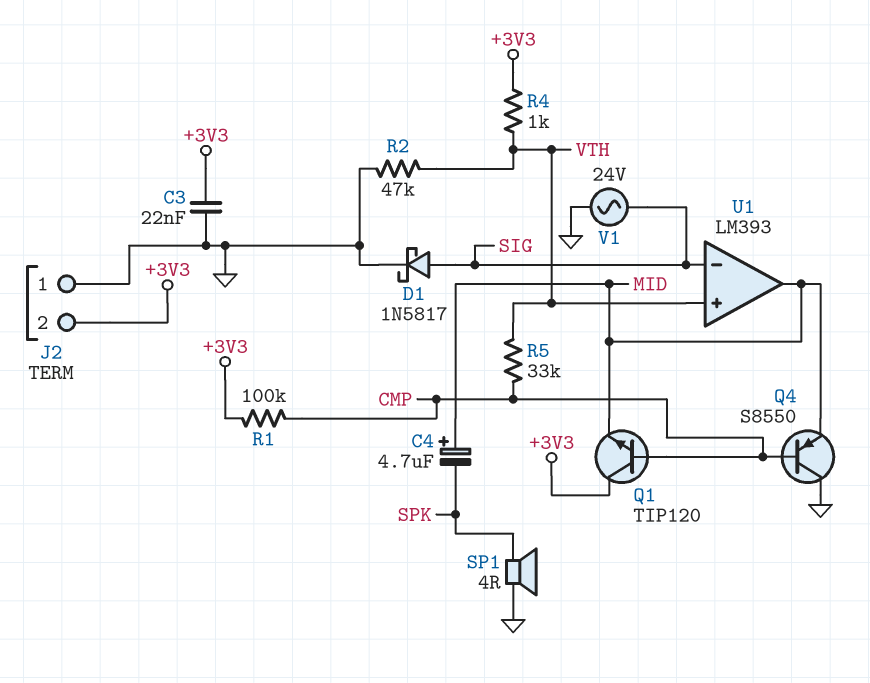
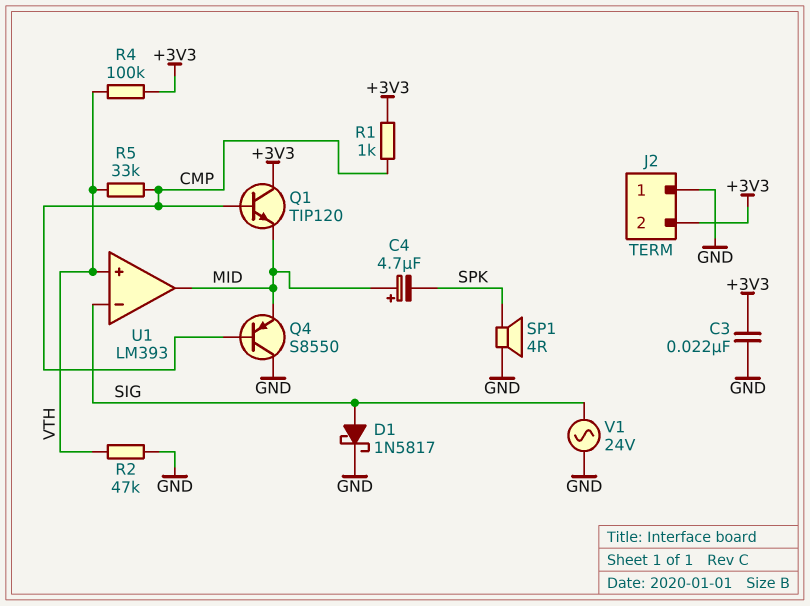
R1: 100k (+3V3, CMP) -> 1k (+3V3, CMP)
R4: 1k (+3V3, VTH) -> 100k (+3V3, VTH)

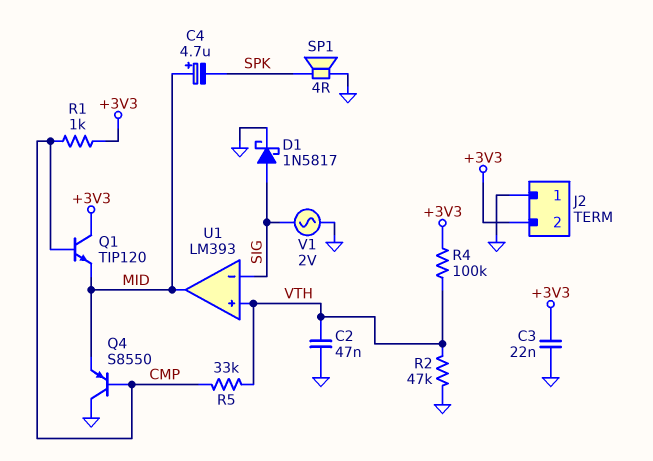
C2: none -> 47nF (GND, VTH)
V1: AC 24V (GND, SIG) -> AC 2V (GND, SIG)

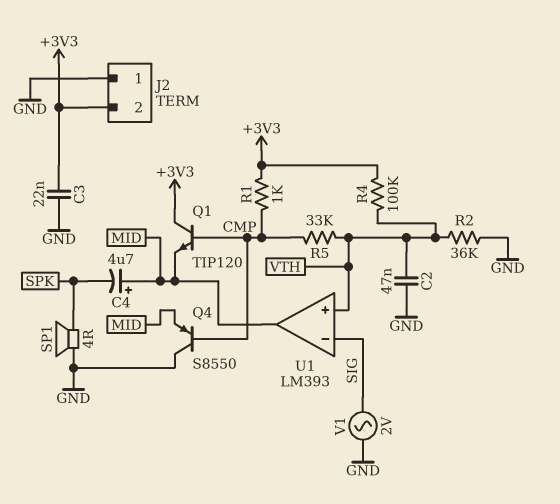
D1: schottky 1N5817 (A SIG, K GND) -> none
R2: 47k (GND, VTH) -> 36k (GND, VTH)

